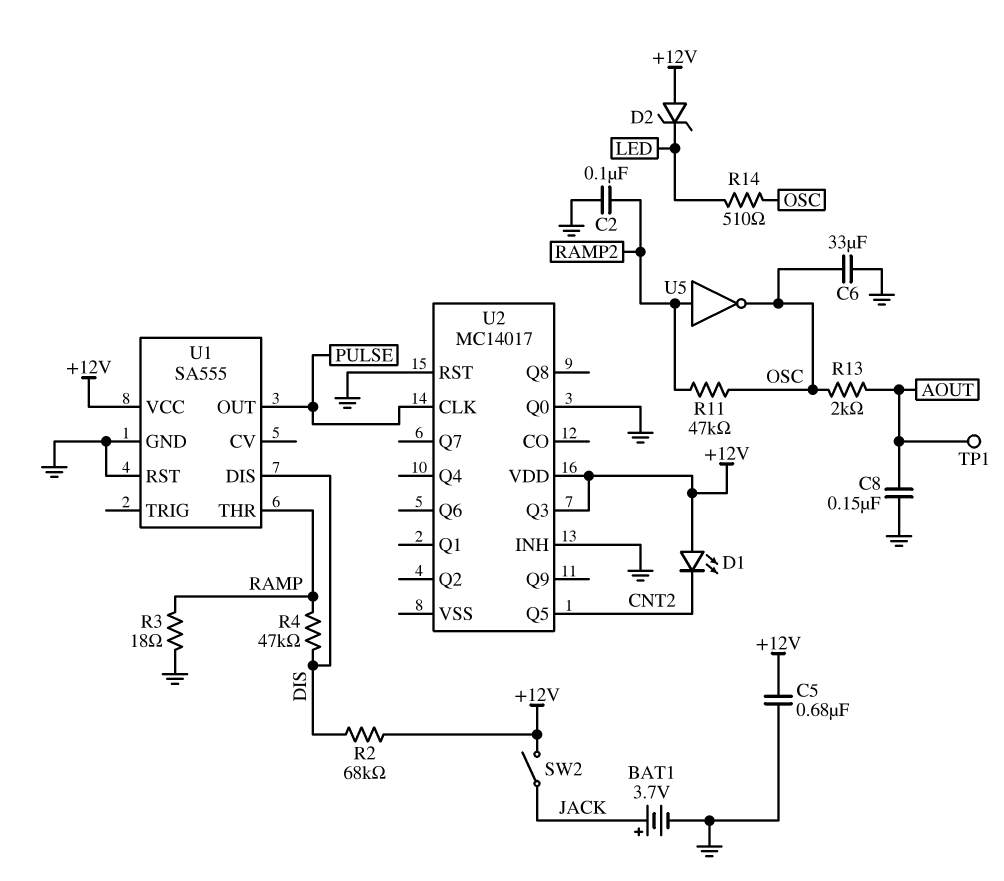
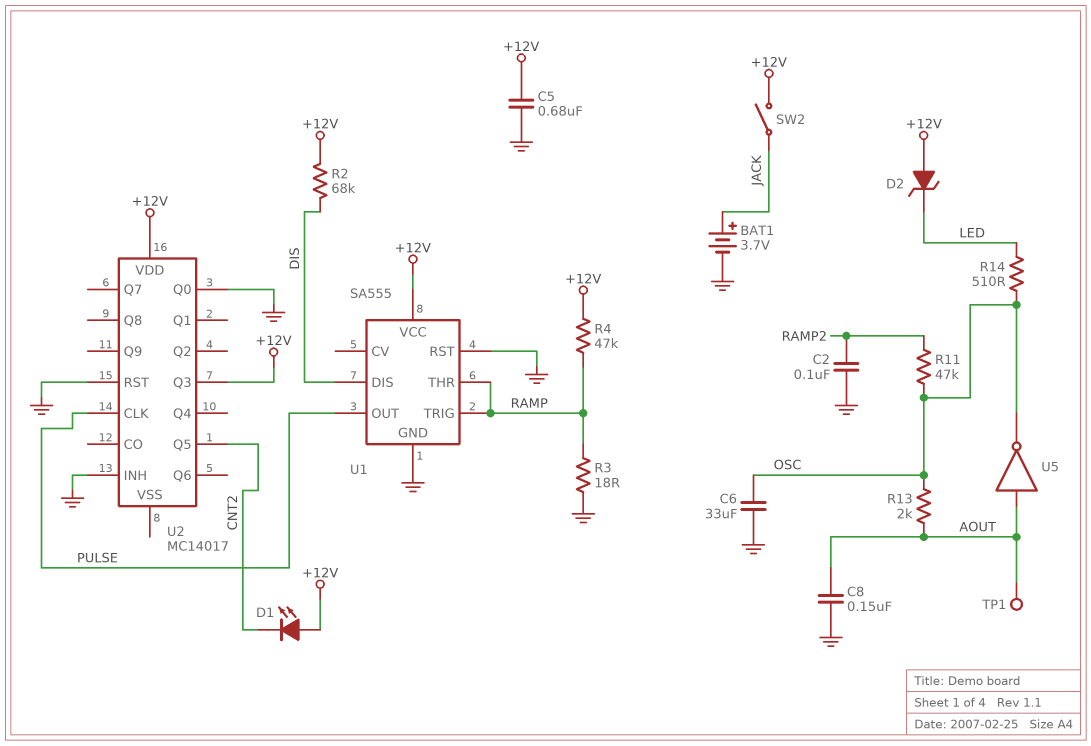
R4: 47k (DIS, RAMP) -> 47k (+12V, RAMP)
U1 pin TRIG: none -> RAMP
U5: NOT (in RAMP2, out OSC) -> NOT (in AOUT, out OSC)

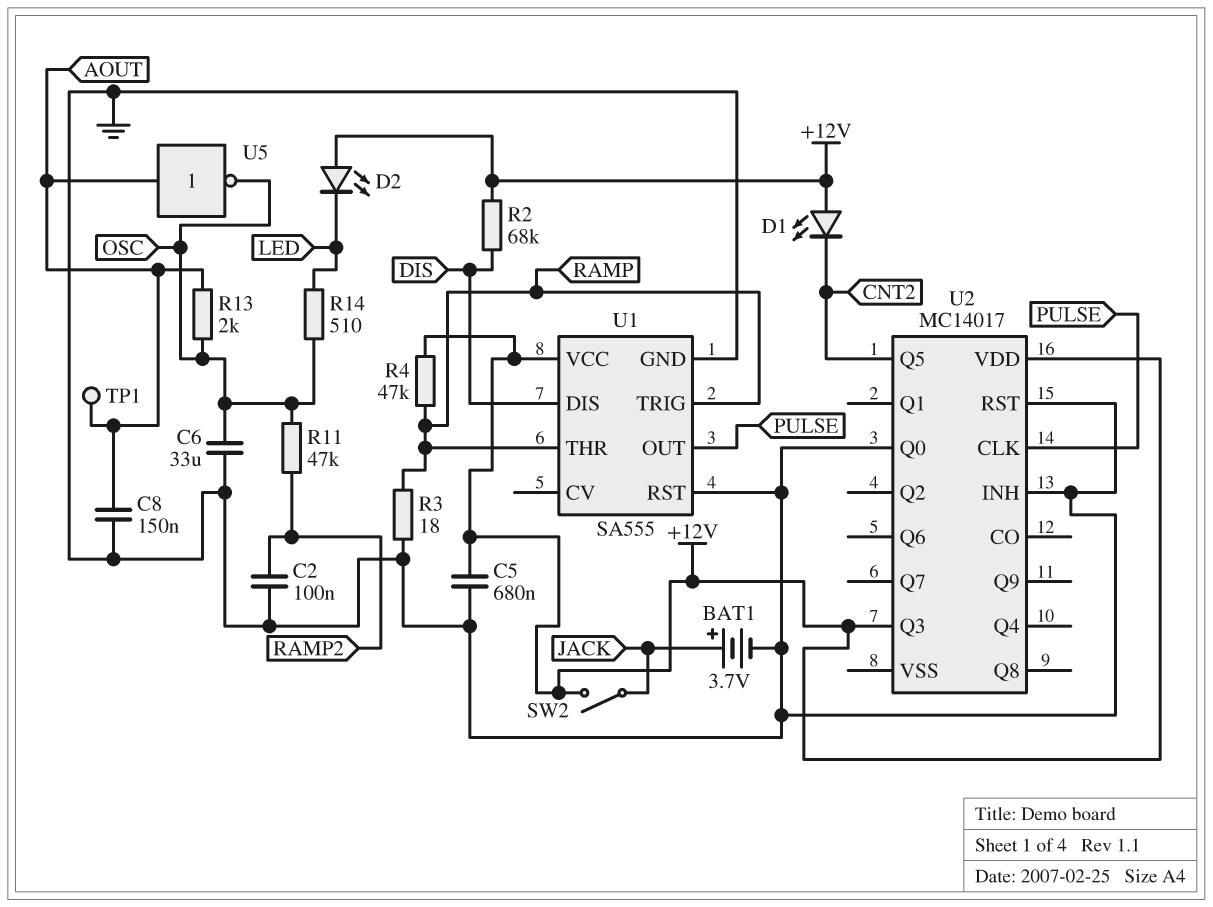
D2: zener (A +12V, K LED) -> LED (A +12V, K LED)

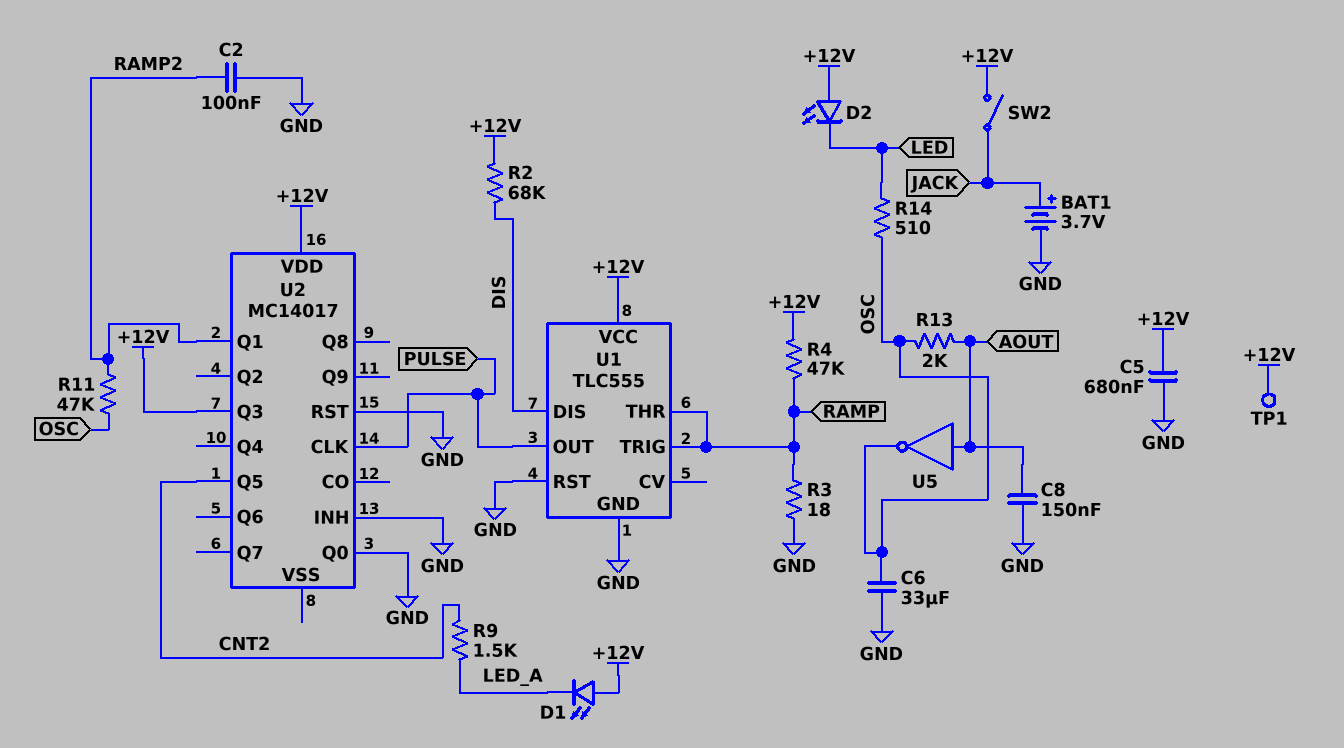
D1: LED (A +12V, K CNT2) -> LED (A +12V, K LED_A)
R9: none -> 1.5k (CNT2, LED_A)
TP1: test point (AOUT) -> test point (+12V)
U1: SA555 -> TLC555
U2 pin Q1: none -> RAMP2

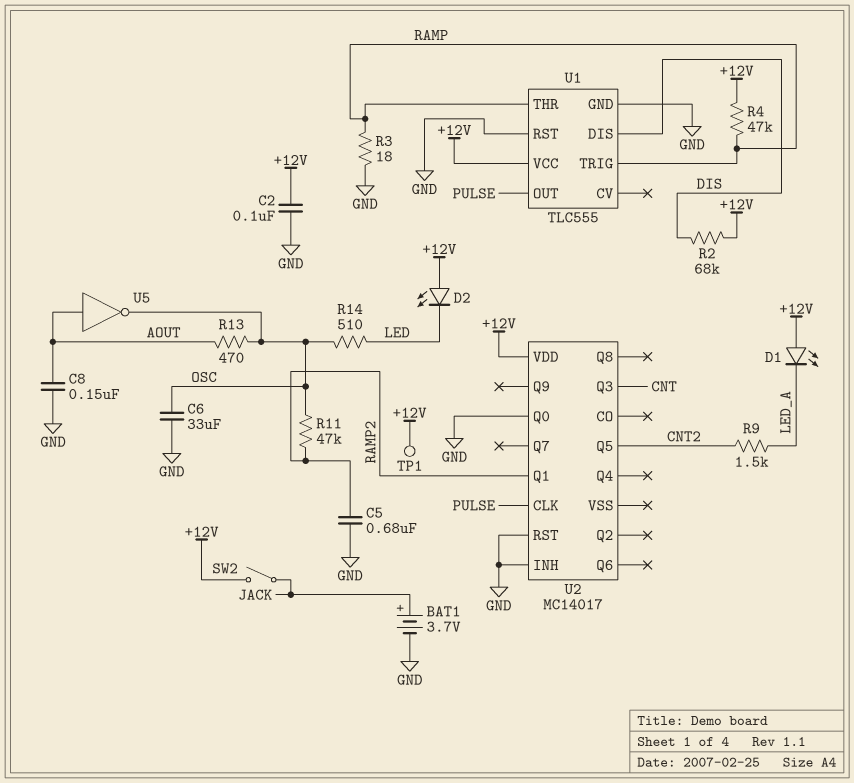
C2: 100nF (GND, RAMP2) -> 100nF (+12V, GND)
C5: 680nF (+12V, GND) -> 680nF (GND, RAMP2)
R13: 2k (AOUT, OSC) -> 470 (AOUT, OSC)
U2 pin Q3: +12V -> CNT

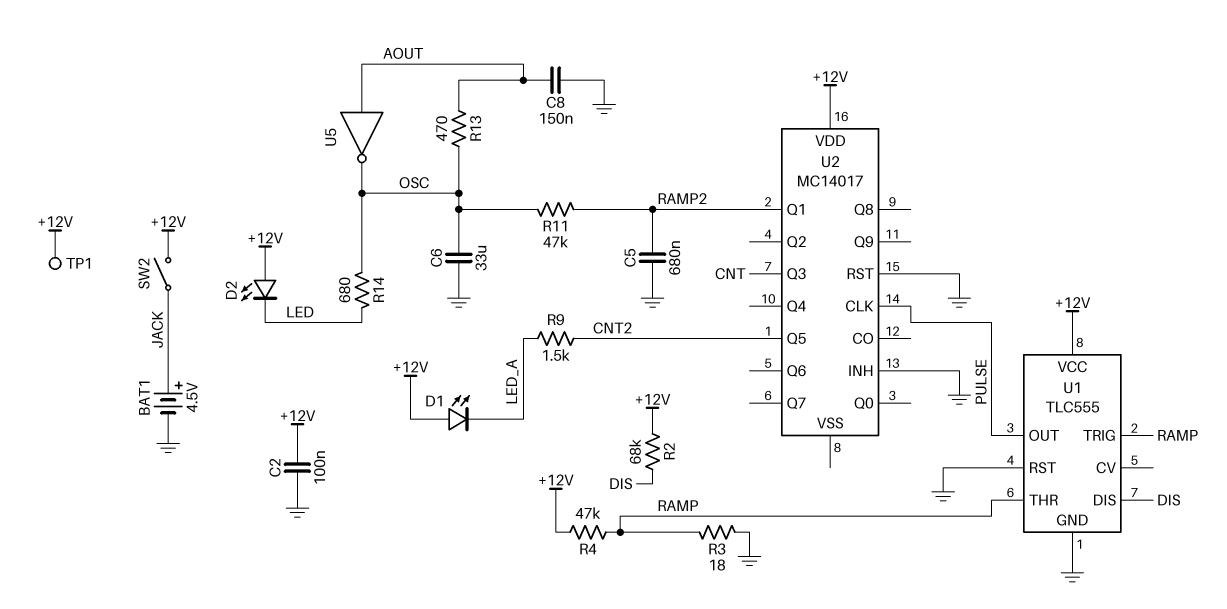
BAT1: 3.7V (plus JACK, minus GND) -> 4.5V (plus JACK, minus GND)
R14: 510 (LED, OSC) -> 680 (LED, OSC)
U2 pin Q0: GND -> none

